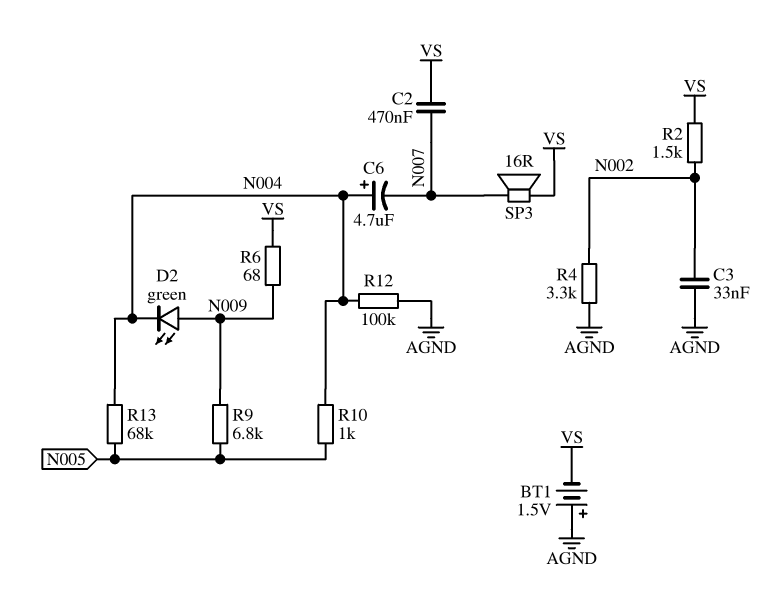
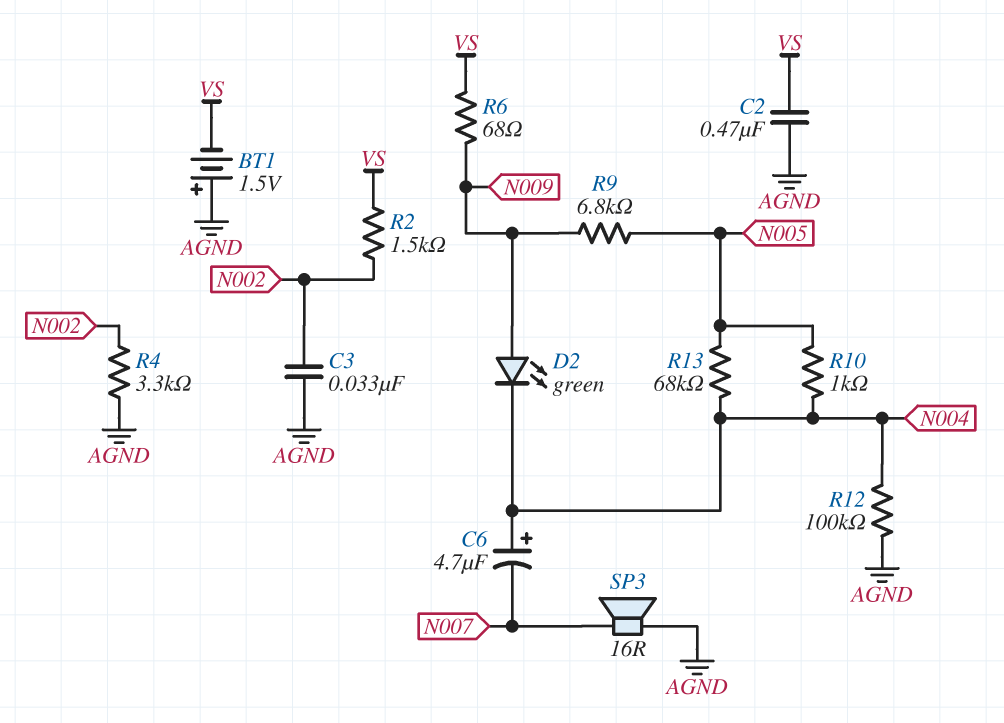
C2: 470nF (N007, VS) -> 470nF (AGND, VS)
SP3: speaker 16R (N007, VS) -> speaker 16R (AGND, N007)

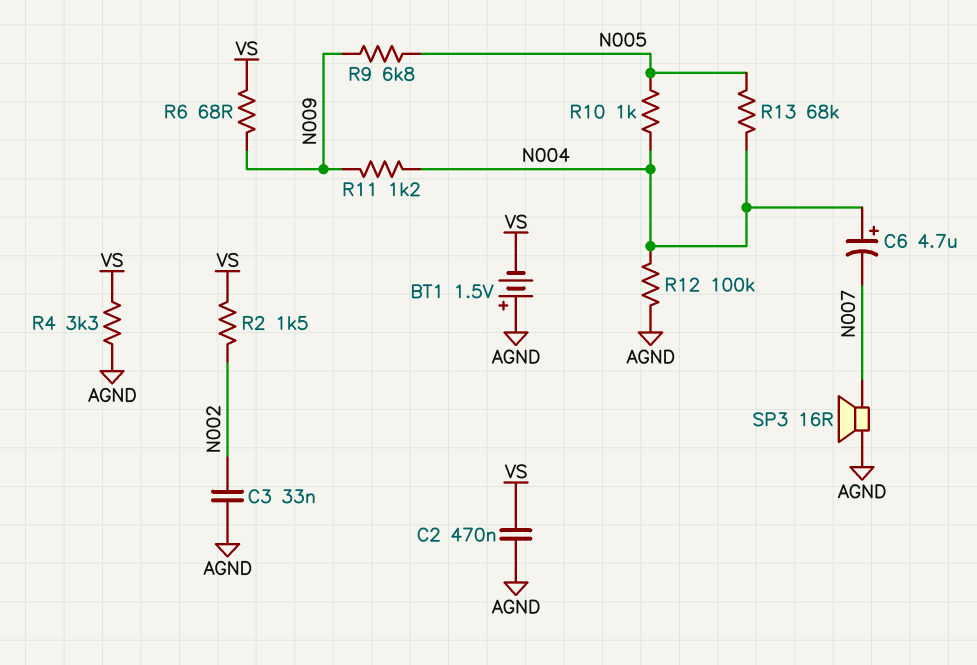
D2: LED green (A N009, K N004) -> none
R4: 3.3k (AGND, N002) -> 3.3k (AGND, VS)
R11: none -> 1.2k (N004, N009)

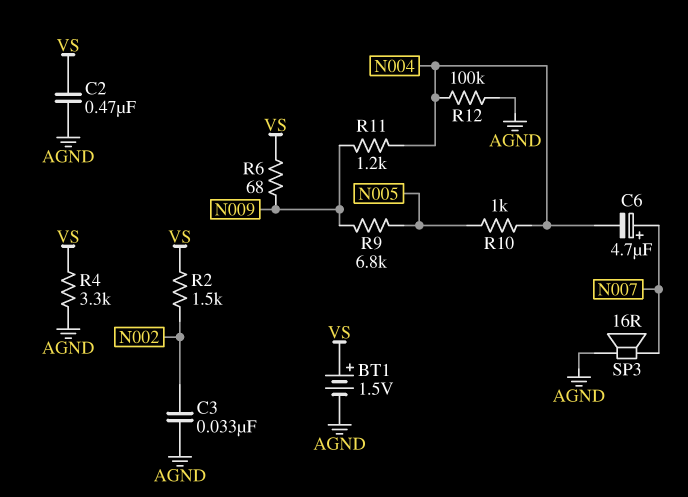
BT1: 1.5V (plus AGND, minus VS) -> 1.5V (plus VS, minus AGND)
C6: 4.7uF (plus N004, minus N007) -> 4.7uF (plus N007, minus N004)
R13: 68k (N004, N005) -> none

